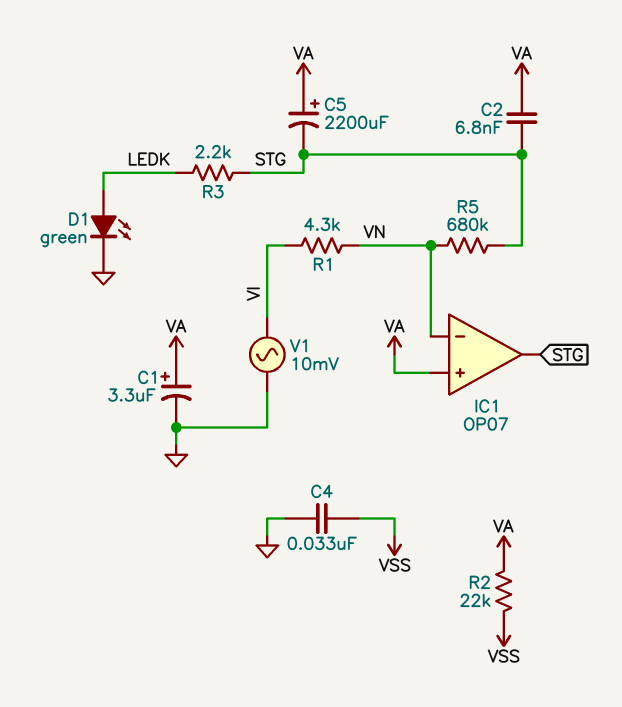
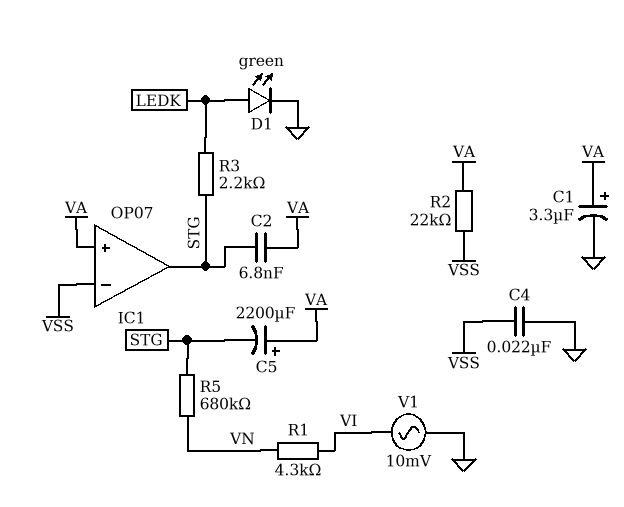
C4: 33nF (GND, VSS) -> 22nF (GND, VSS)
IC1 pin in-: VN -> VSS

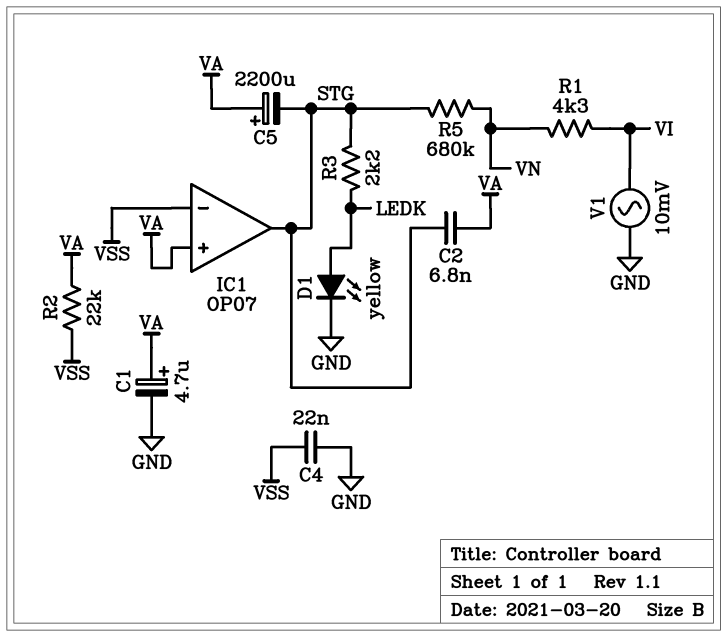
C1: 3.3uF (plus VA, minus GND) -> 4.7uF (plus VA, minus GND)
D1: LED green (A LEDK, K GND) -> LED yellow (A LEDK, K GND)

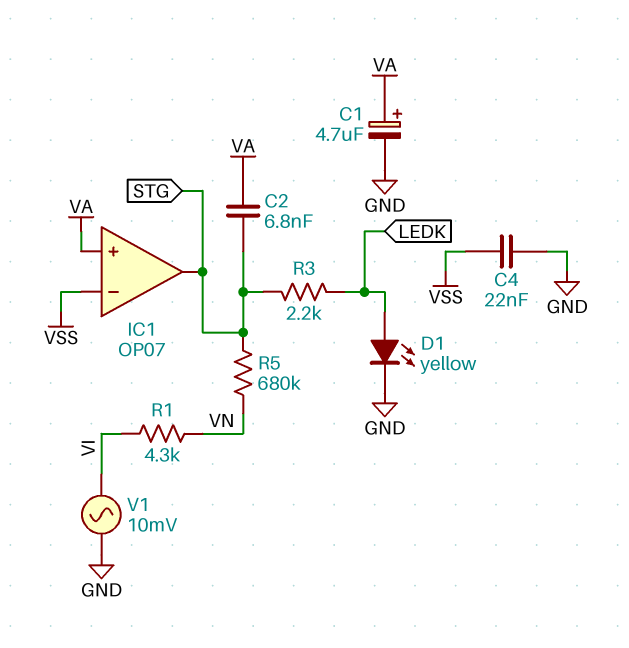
C5: 2200uF (plus VA, minus STG) -> none
R2: 22k (VA, VSS) -> none

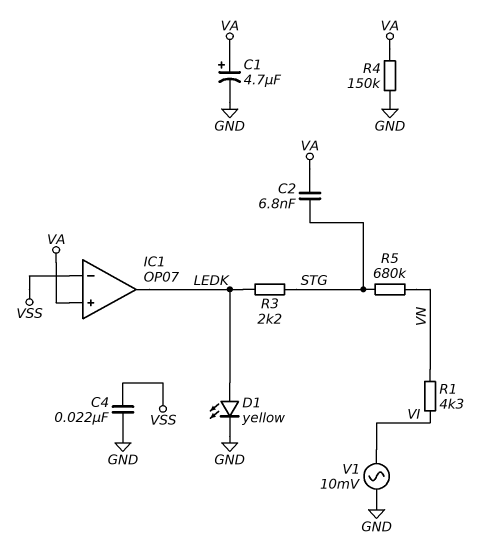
IC1 pin out: STG -> LEDK
R4: none -> 150k (GND, VA)

